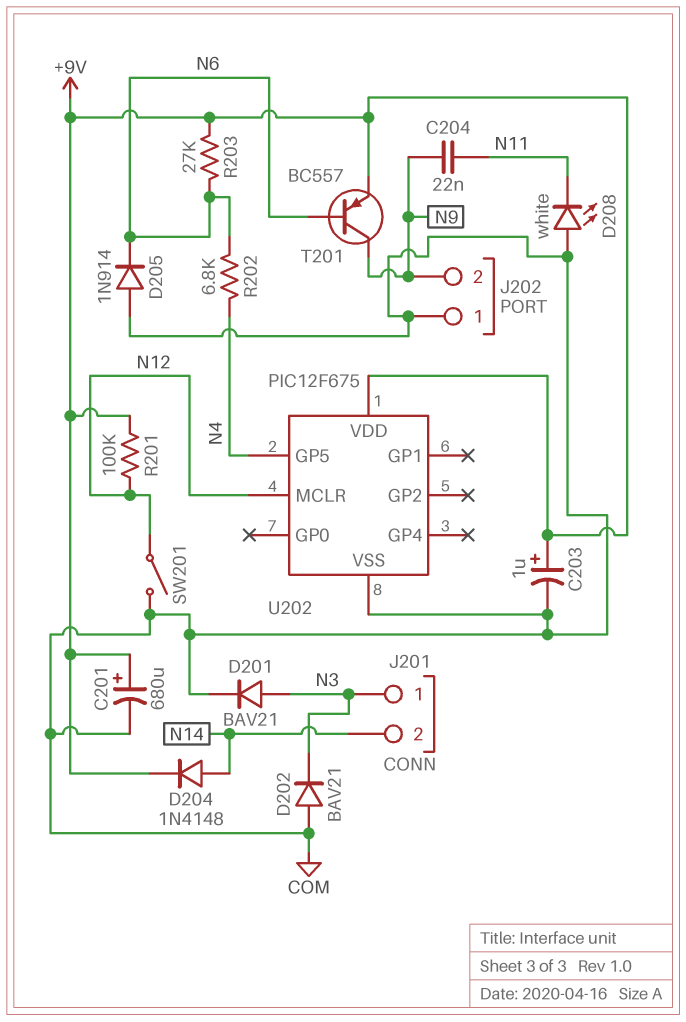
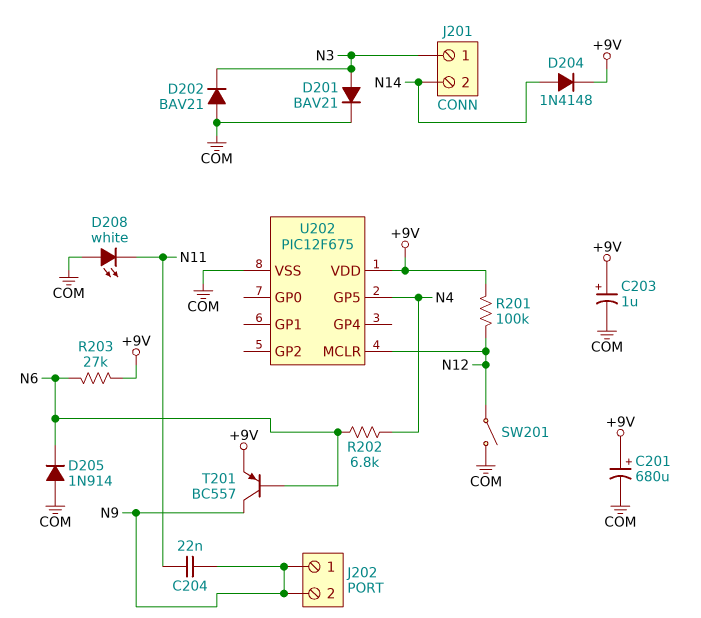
J202 pin 1: COM -> N9

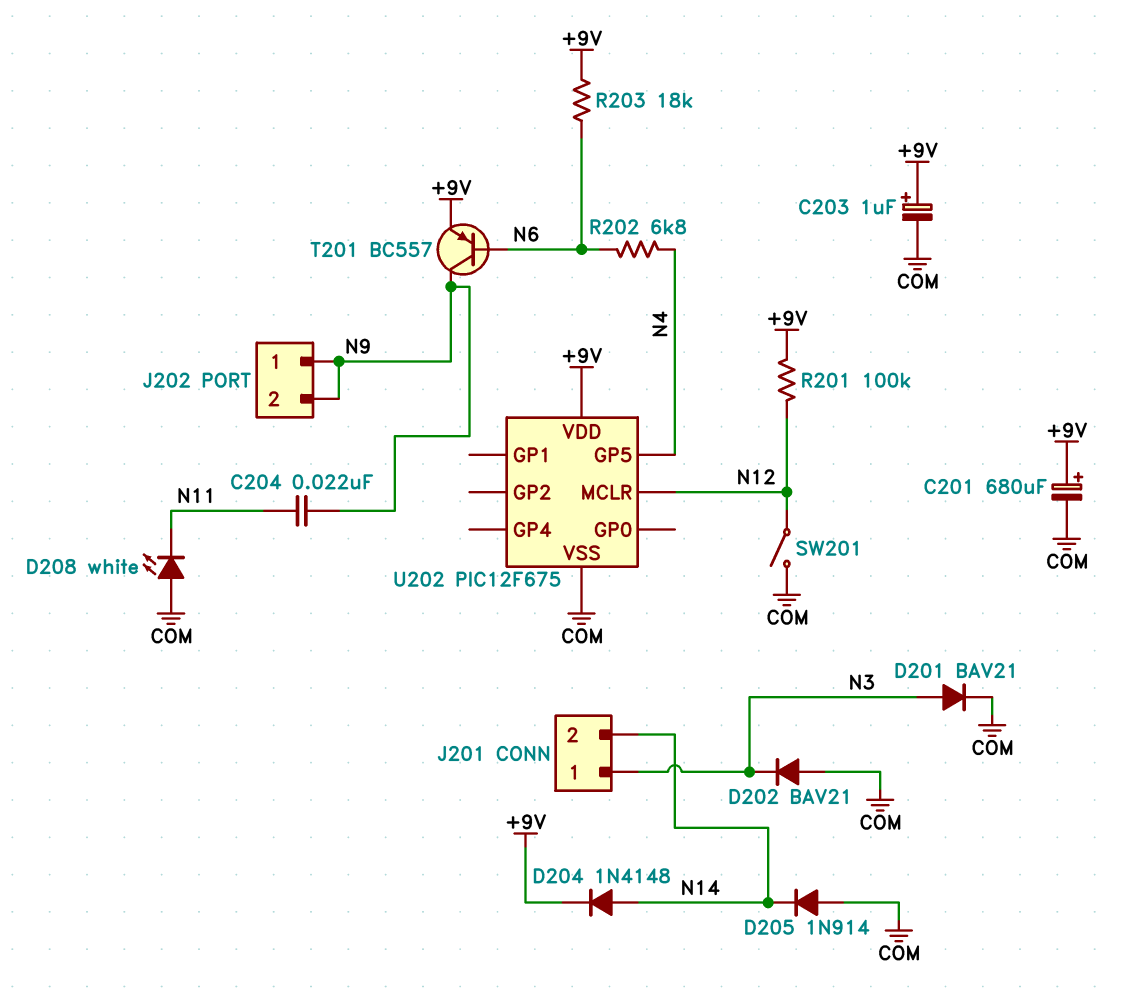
D205: diode 1N914 (A COM, K N6) -> diode 1N914 (A COM, K N14)
R203: 27k (+9V, N6) -> 18k (+9V, N6)

